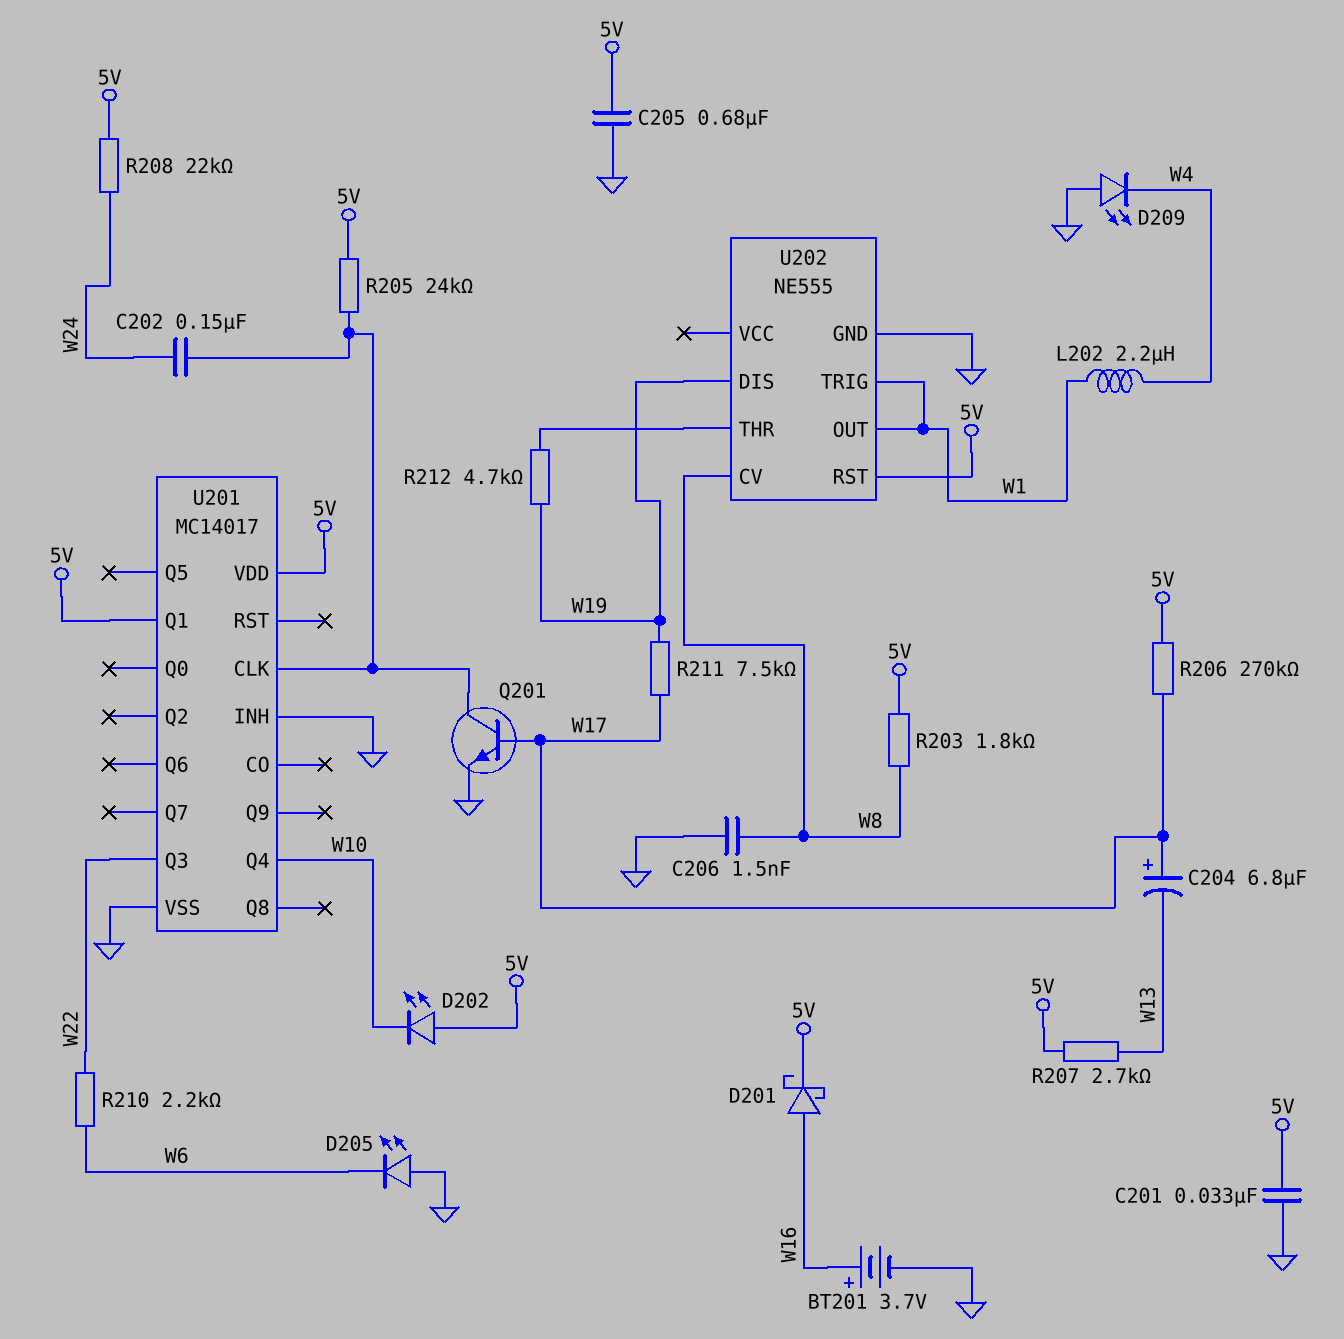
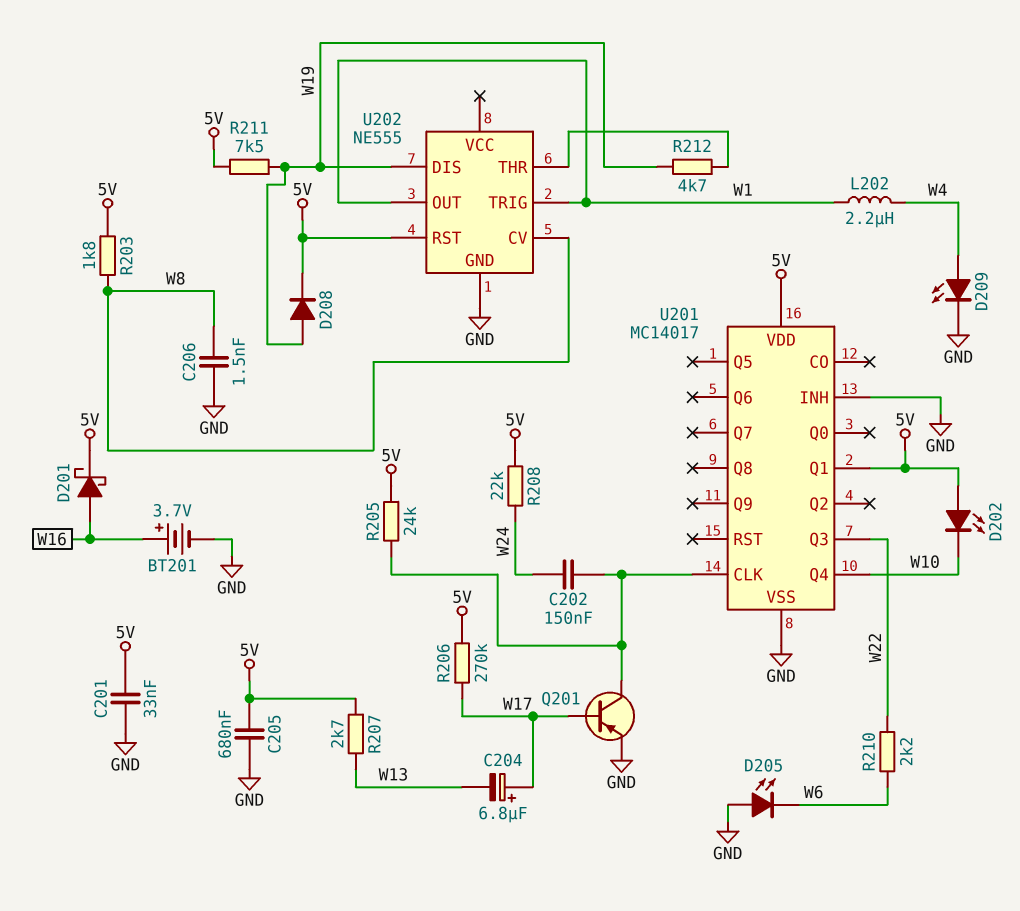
D208: none -> diode (A W19, K 5V)
D209: LED (A GND, K W4) -> LED (A W4, K GND)
Q201: NPN (B W17, C U201/CLK, E GND) -> PNP (B W17, C U201/CLK, E GND)
R211: 7.5k (W17, W19) -> 7.5k (5V, W19)

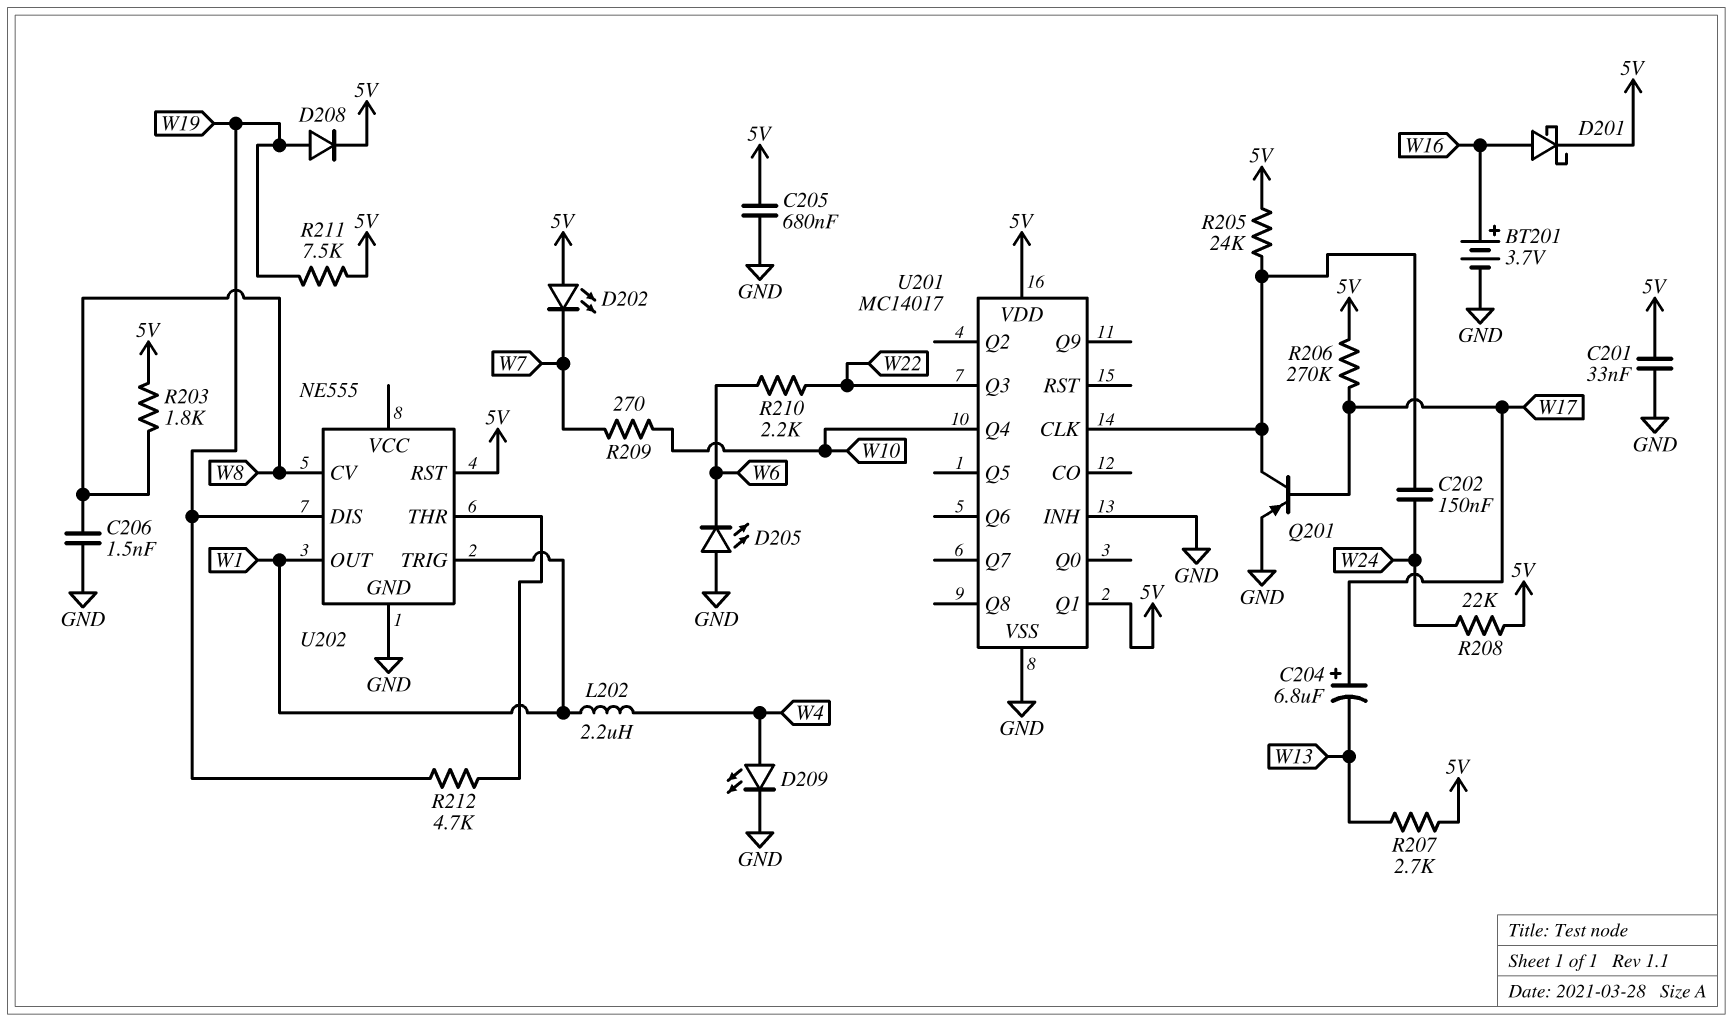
D202: LED (A 5V, K W10) -> LED (A 5V, K W7)
R209: none -> 270 (W7, W10)

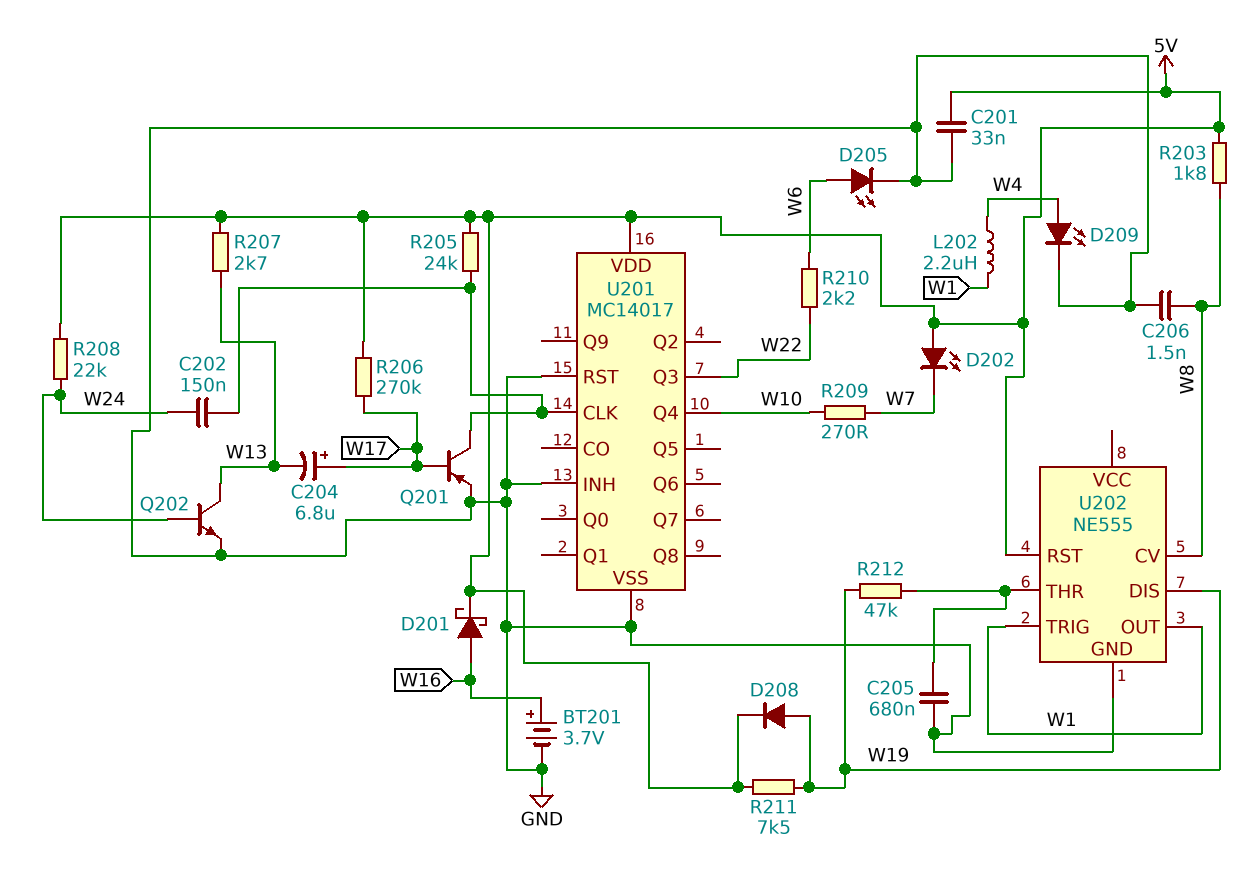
C205: 680nF (5V, GND) -> 680nF (GND, U202/THR)
D205: LED (A GND, K W6) -> LED (A W6, K GND)
Q202: none -> NPN (B W24, C W13, E GND)
R212: 4.7k (U202/THR, W19) -> 47k (U202/THR, W19)
U201 pin Q1: 5V -> none
U201 pin RST: none -> GND

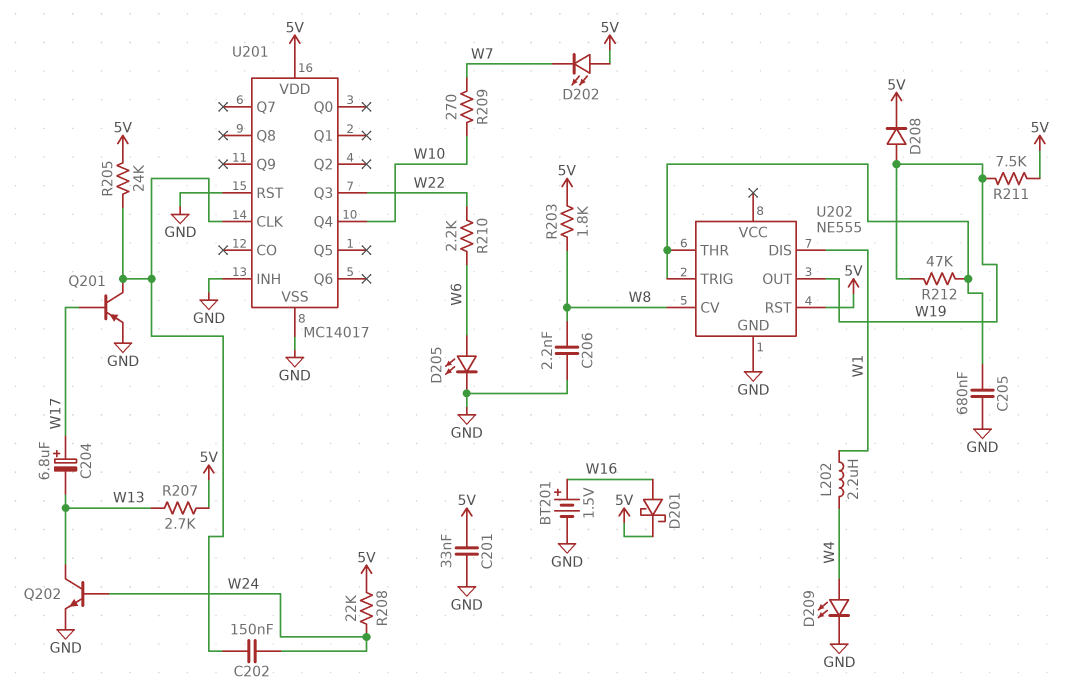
BT201: 3.7V (plus W16, minus GND) -> 1.5V (plus W16, minus GND)
C206: 1.5nF (GND, W8) -> 2.2nF (GND, W8)
R206: 270k (5V, W17) -> none
U202 pin DIS: W19 -> W1
U202 pin OUT: W1 -> W19
U202 pin TRIG: W1 -> U202/THR

